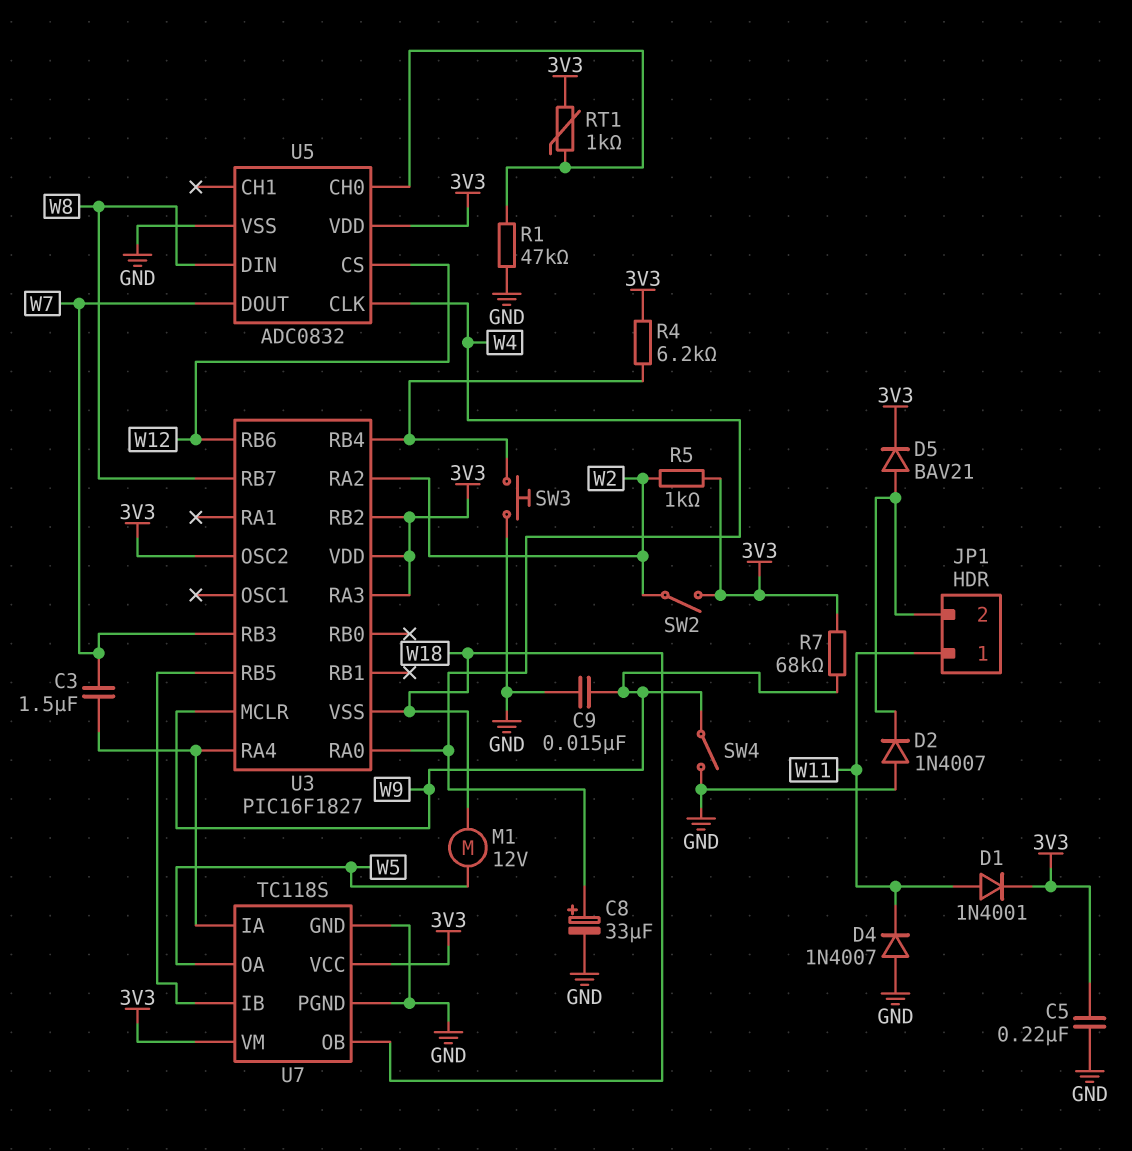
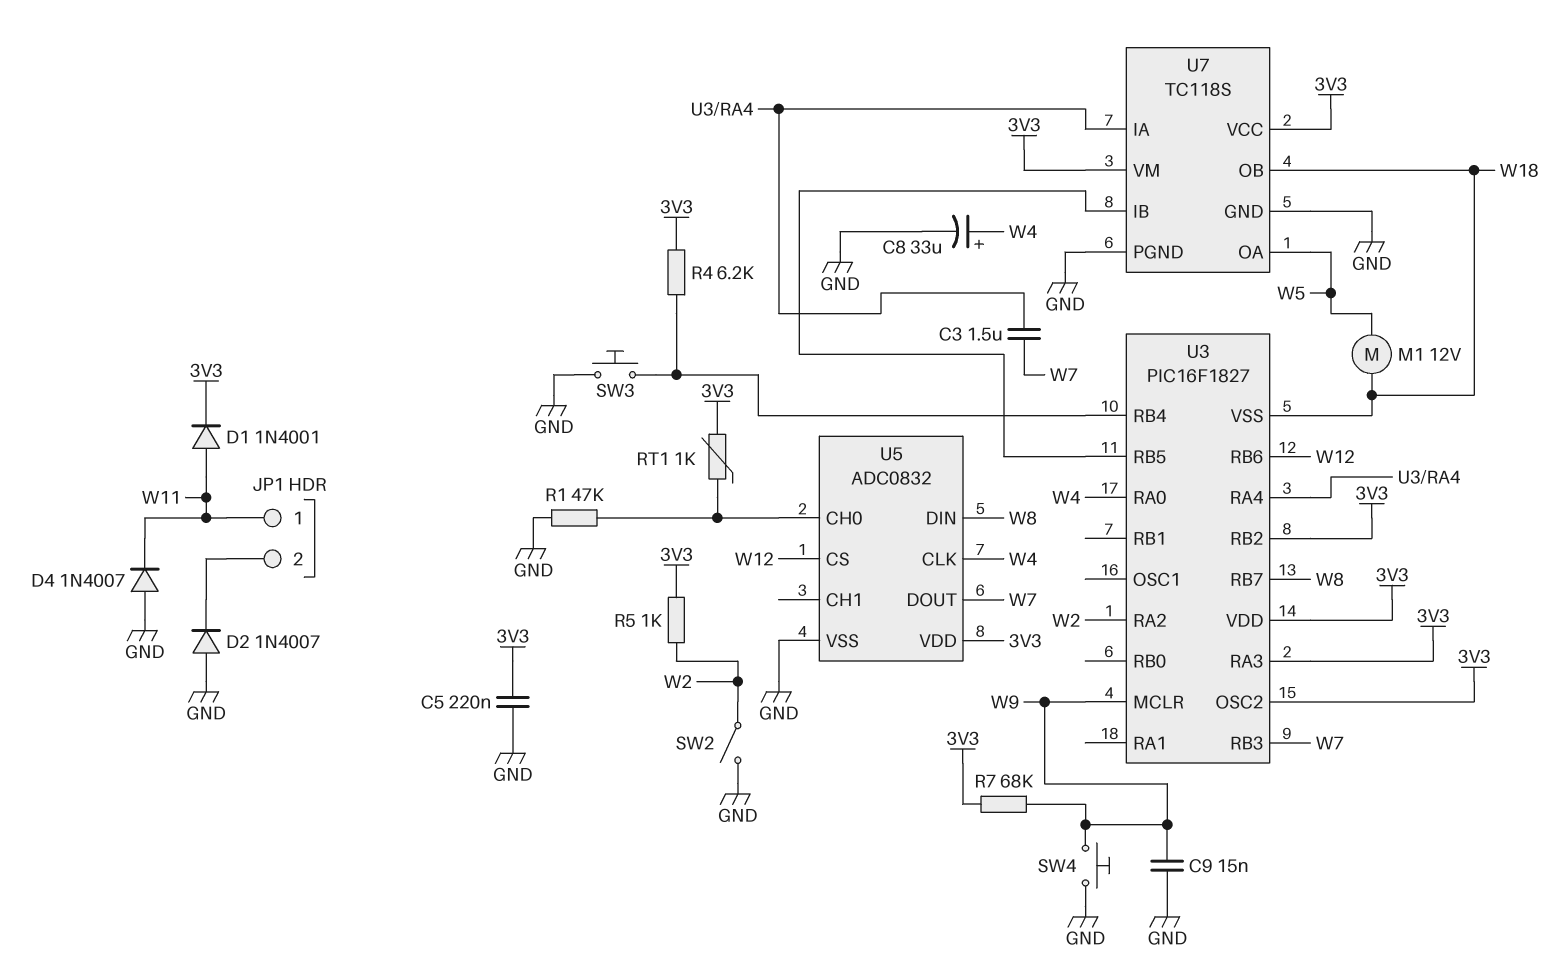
D5: diode BAV21 (A JP1/2, K 3V3) -> none
SW2: switch (3V3, W2) -> switch (GND, W2)
SW4: switch (GND, W9) -> button (GND, W9)

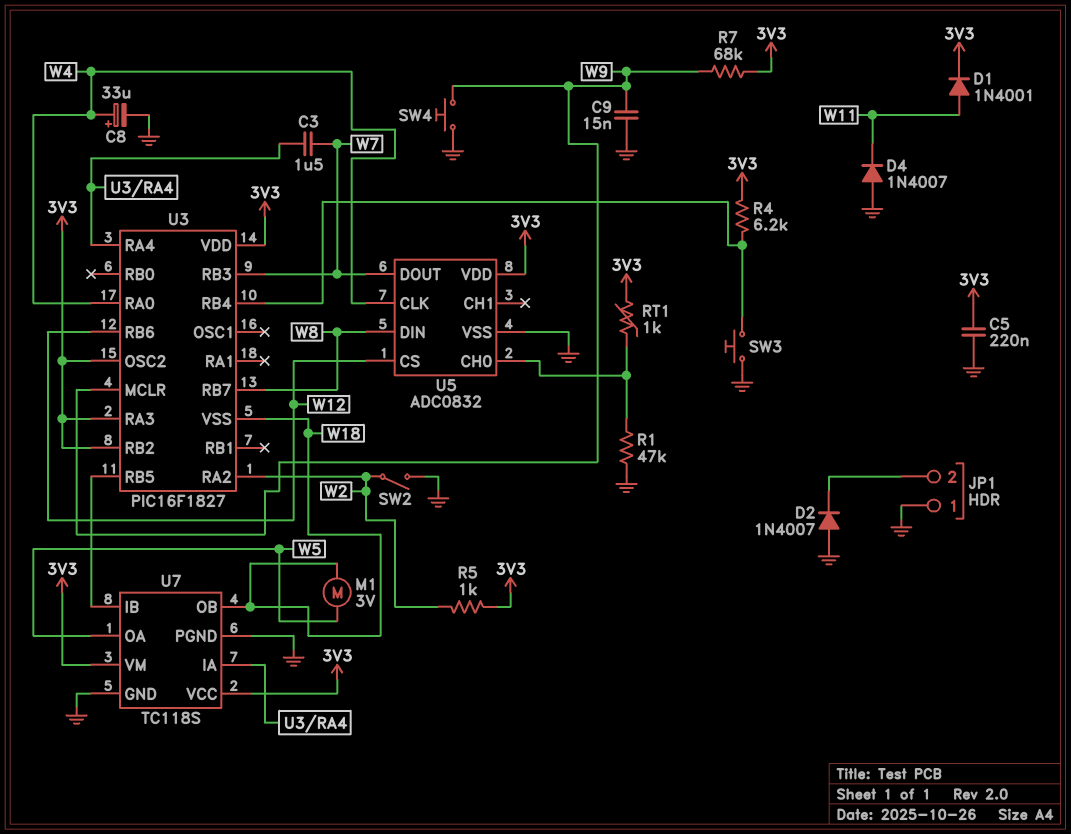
JP1 pin 1: W11 -> GND
M1: motor 12V (W5, W18) -> motor 3V (W5, W18)

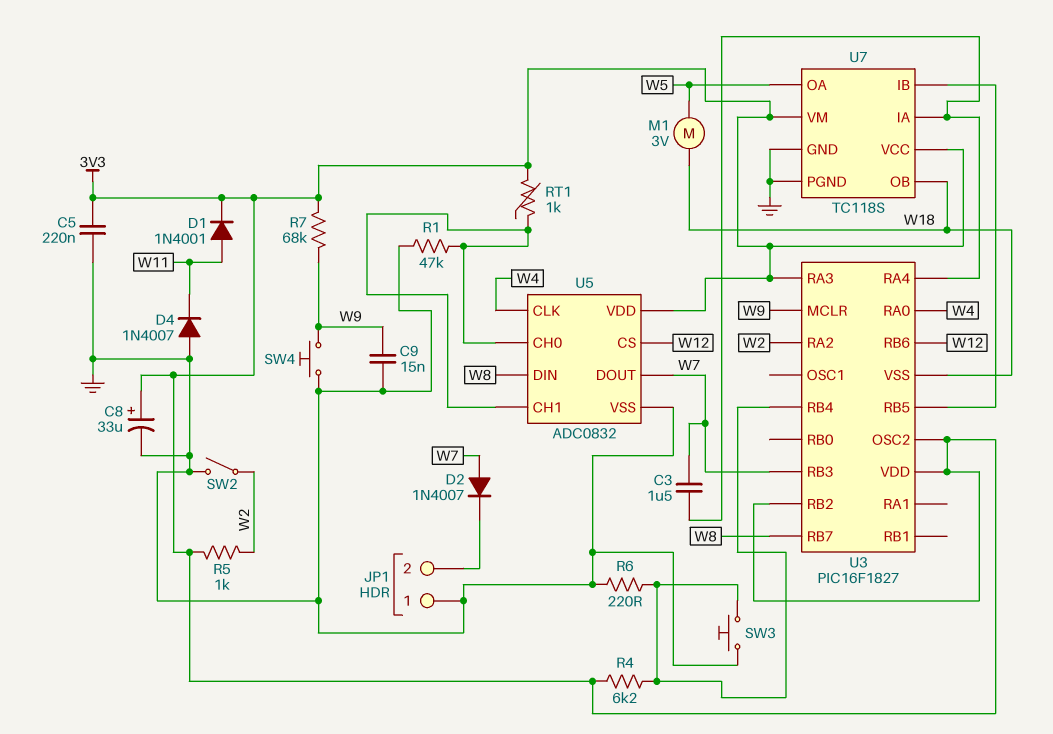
C8: 33uF (plus W4, minus GND) -> 33uF (plus 3V3, minus GND)
D2: diode 1N4007 (A GND, K JP1/2) -> diode 1N4007 (A W7, K JP1/2)
R6: none -> 220 (GND, U3/RB4)
U5 pin CH1: none -> U5/CH0

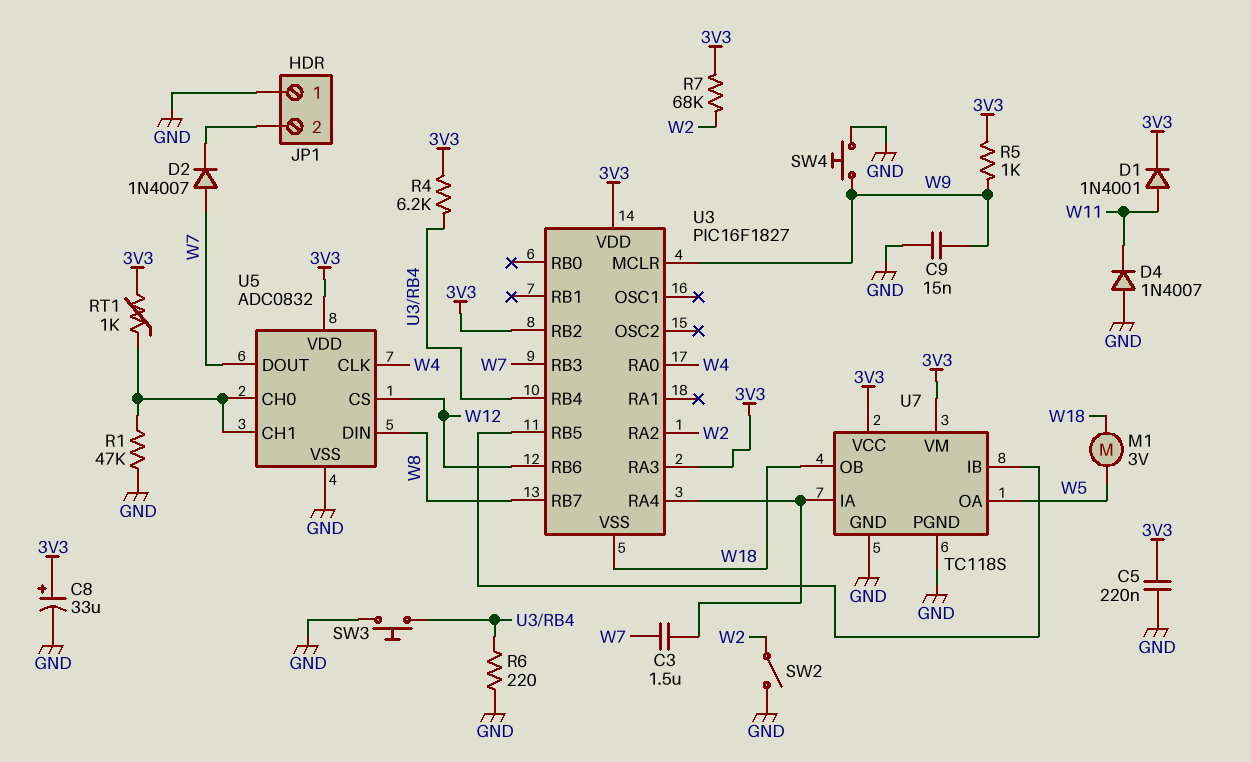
R5: 1k (3V3, W2) -> 1k (3V3, W9)
R7: 68k (3V3, W9) -> 68k (3V3, W2)
U3 pin OSC2: 3V3 -> none

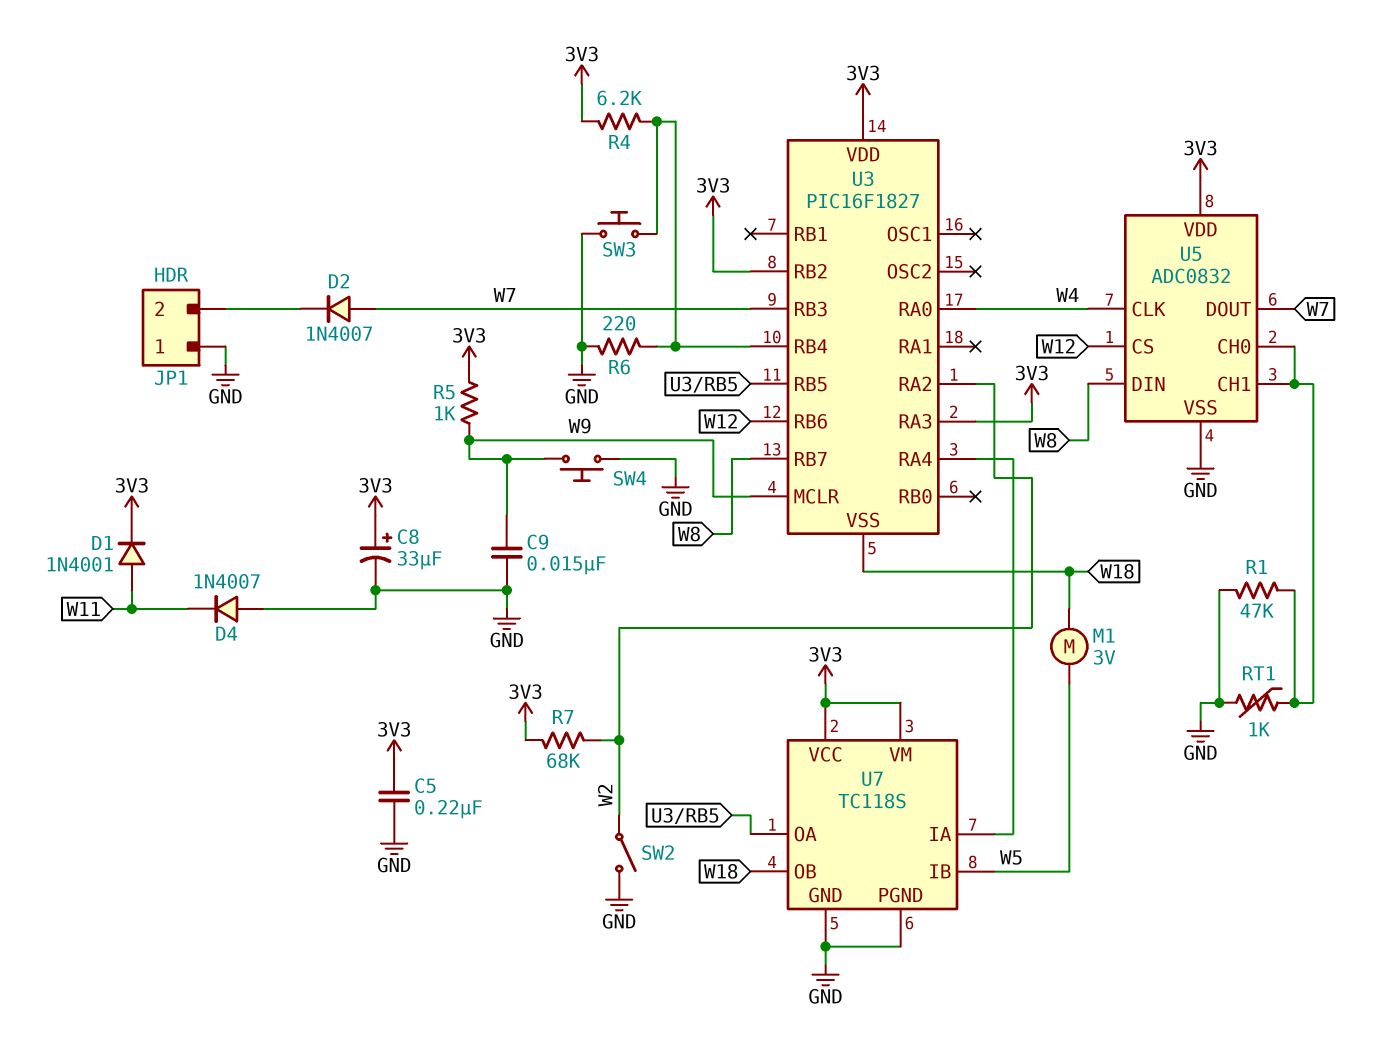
C3: 1.5uF (U3/RA4, W7) -> none
RT1: 1k (3V3, U5/CH0) -> 1k (GND, U5/CH0)
U7 pin IB: U3/RB5 -> W5
U7 pin OA: W5 -> U3/RB5

